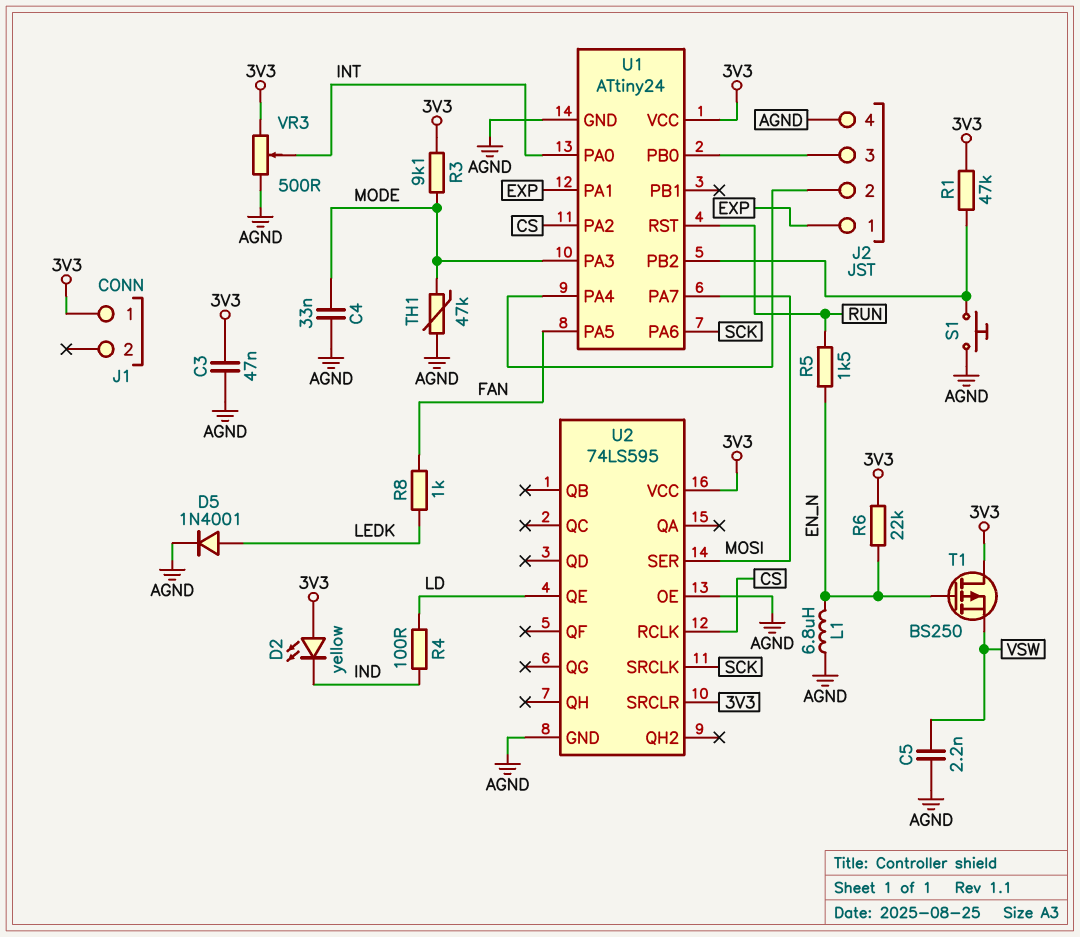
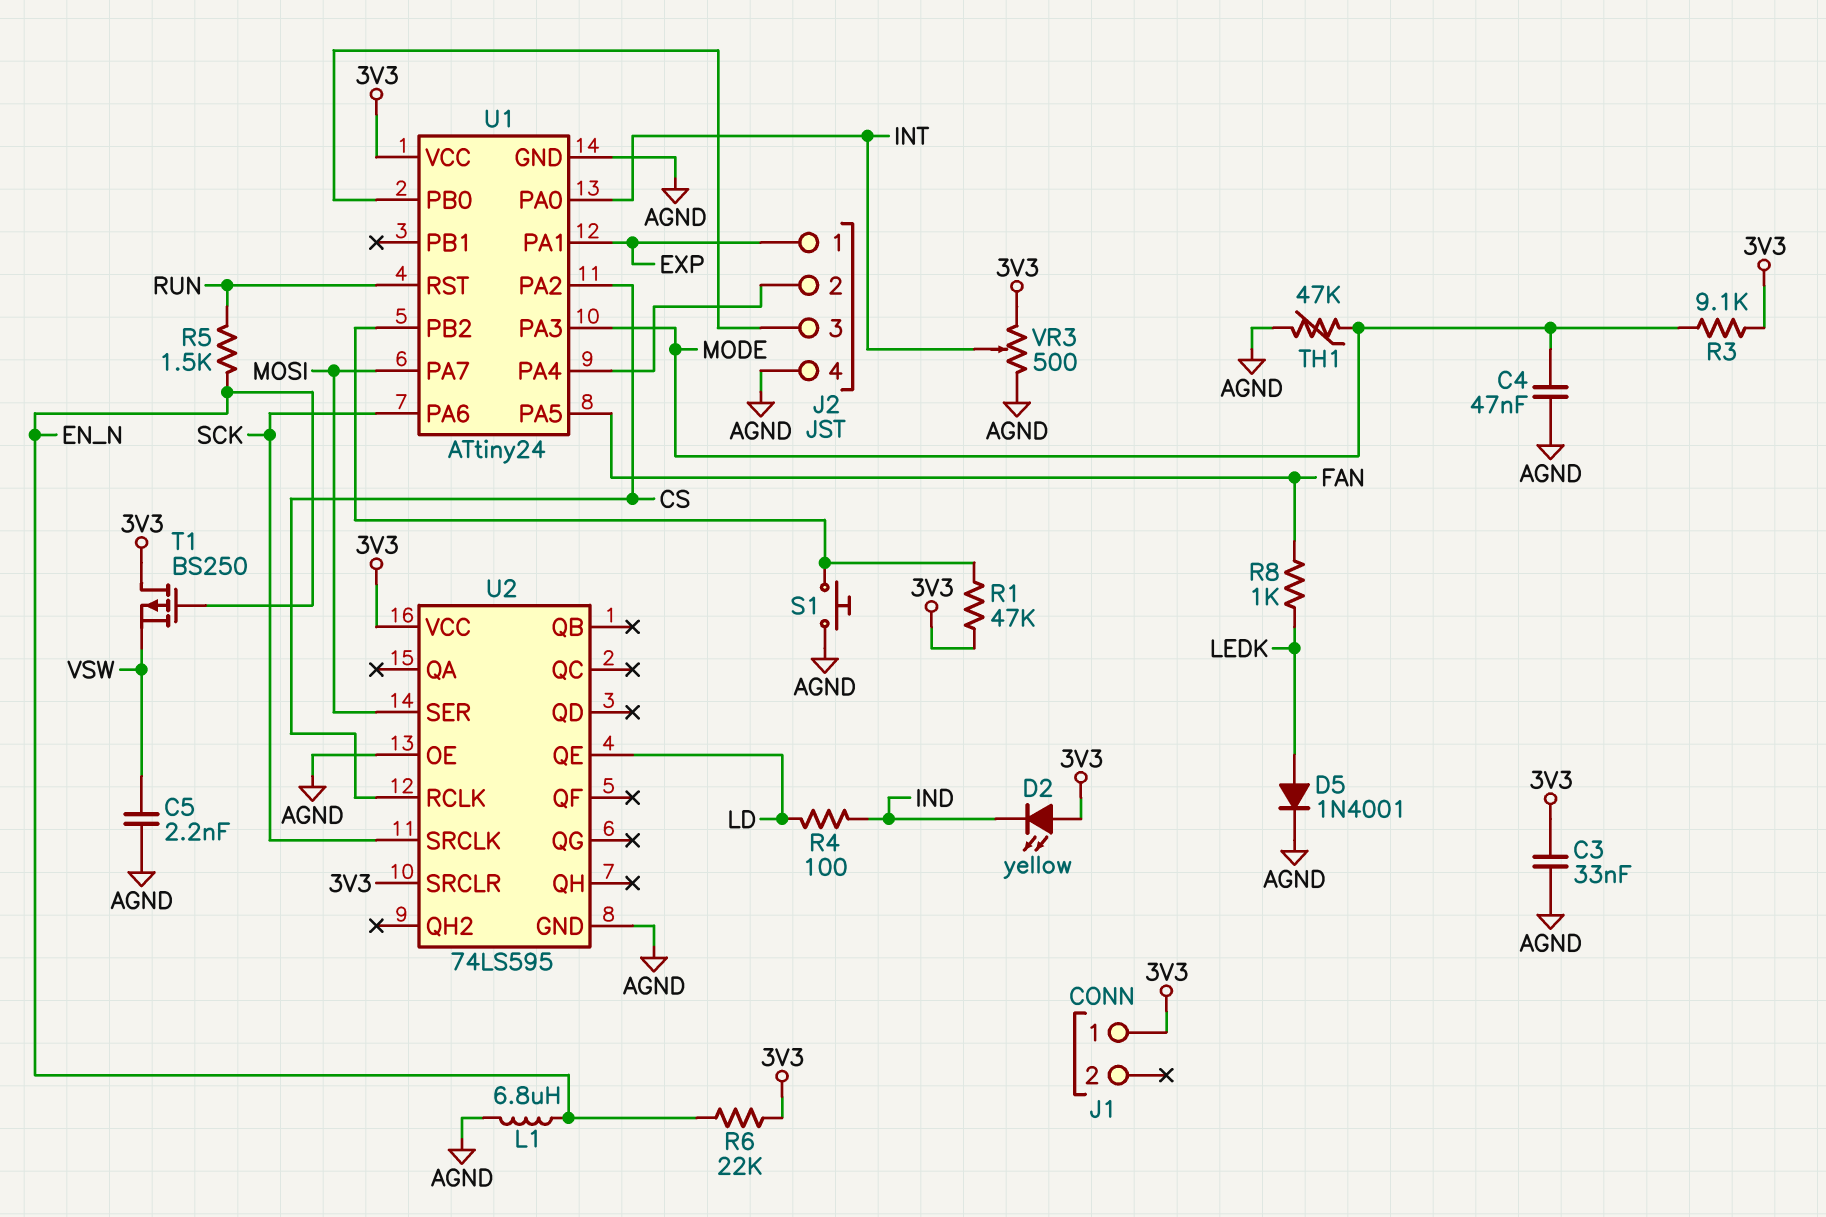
C3: 47nF (3V3, AGND) -> 33nF (3V3, AGND)
C4: 33nF (AGND, MODE) -> 47nF (AGND, MODE)

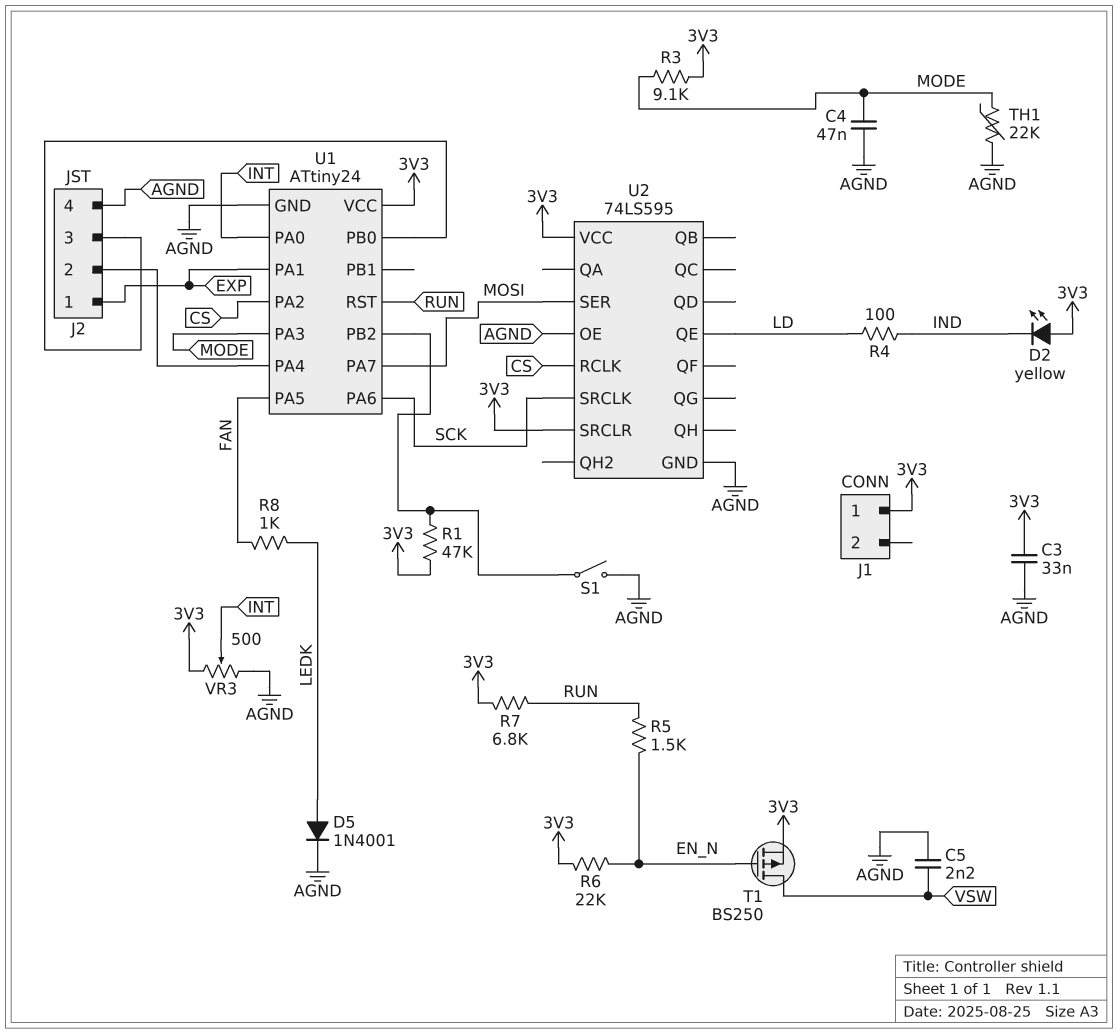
L1: 6.8uH (AGND, EN_N) -> none
R7: none -> 6.8k (3V3, RUN)
S1: button (AGND, U1/PB2) -> switch (AGND, U1/PB2)
T1: PMOS BS250 (G EN_N, D 3V3, S VSW) -> PMOS BS250 (G EN_N, D VSW, S 3V3)
TH1: 47k (AGND, MODE) -> 22k (AGND, MODE)

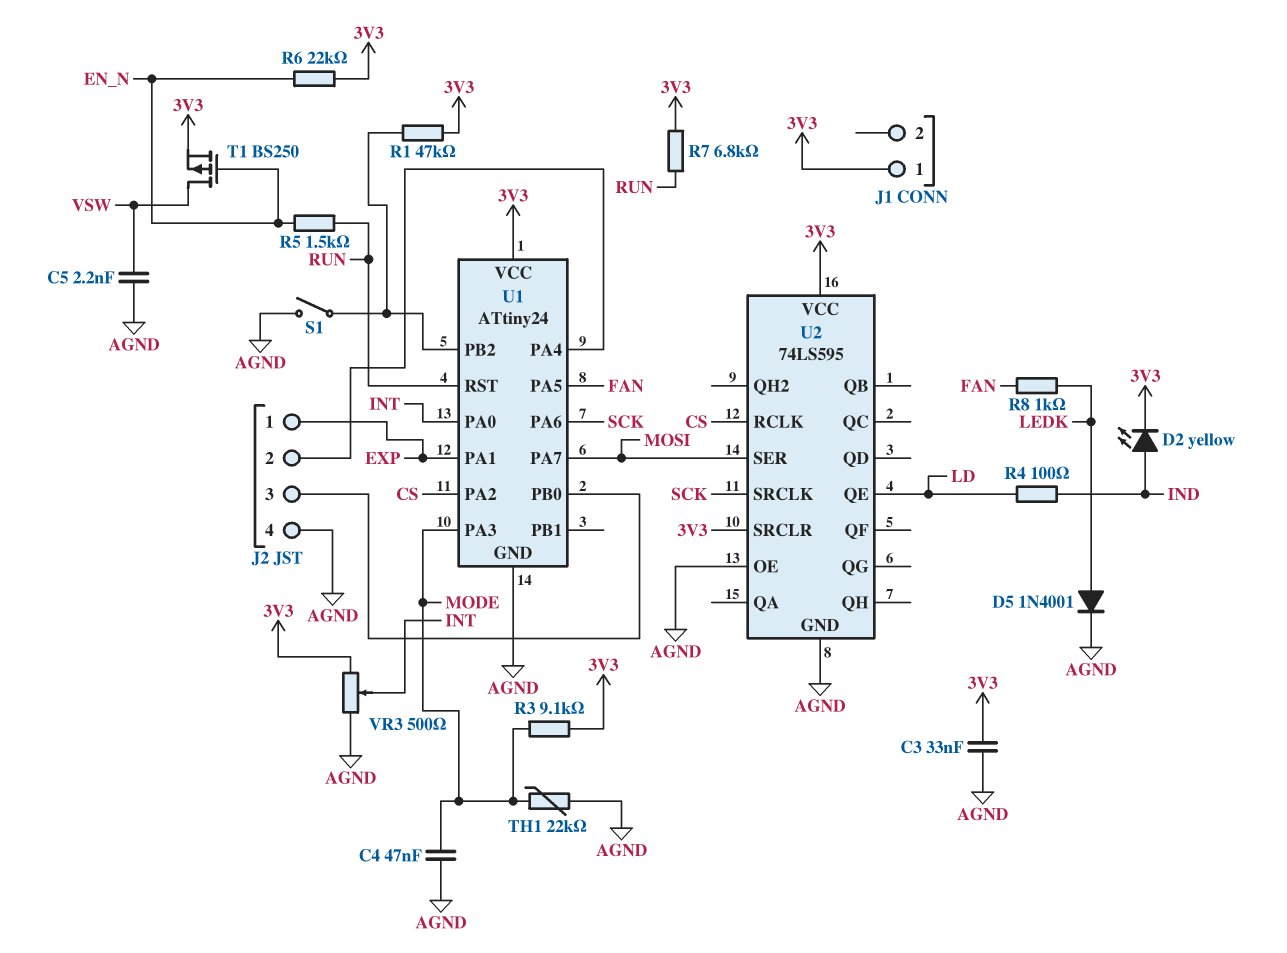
D2: LED yellow (A 3V3, K IND) -> LED yellow (A IND, K 3V3)

